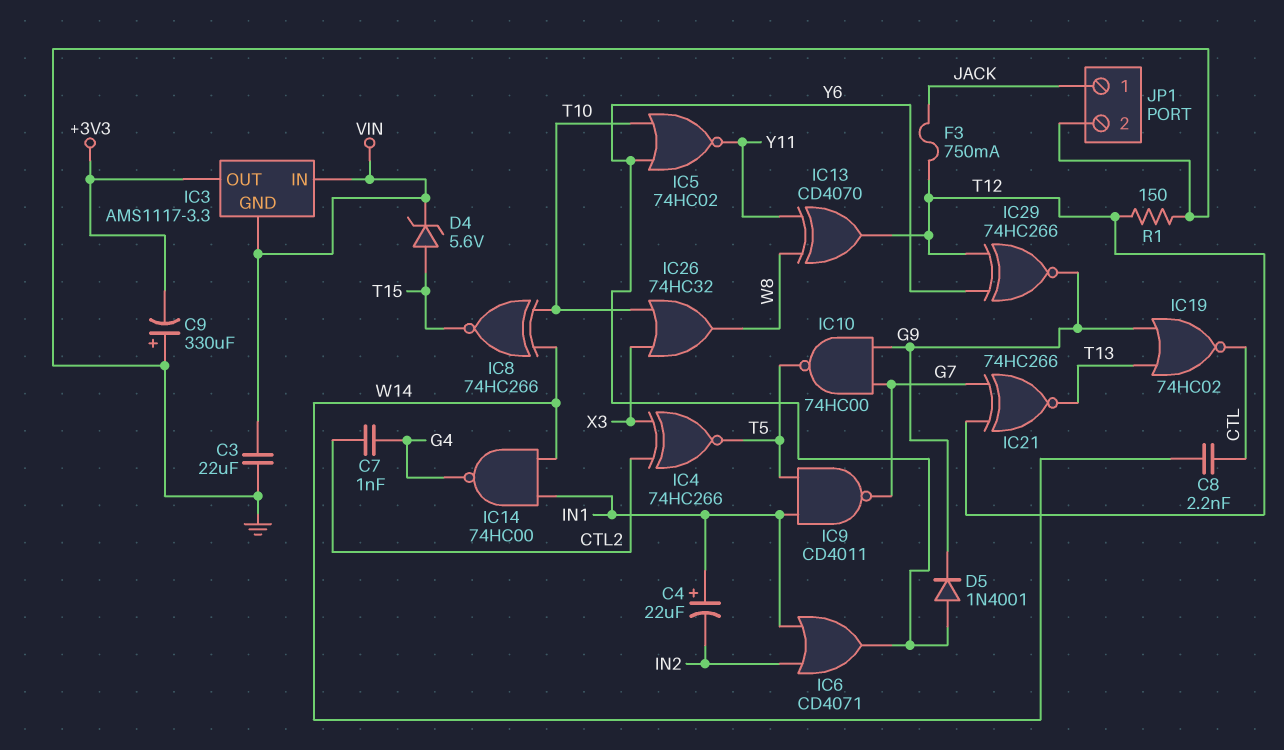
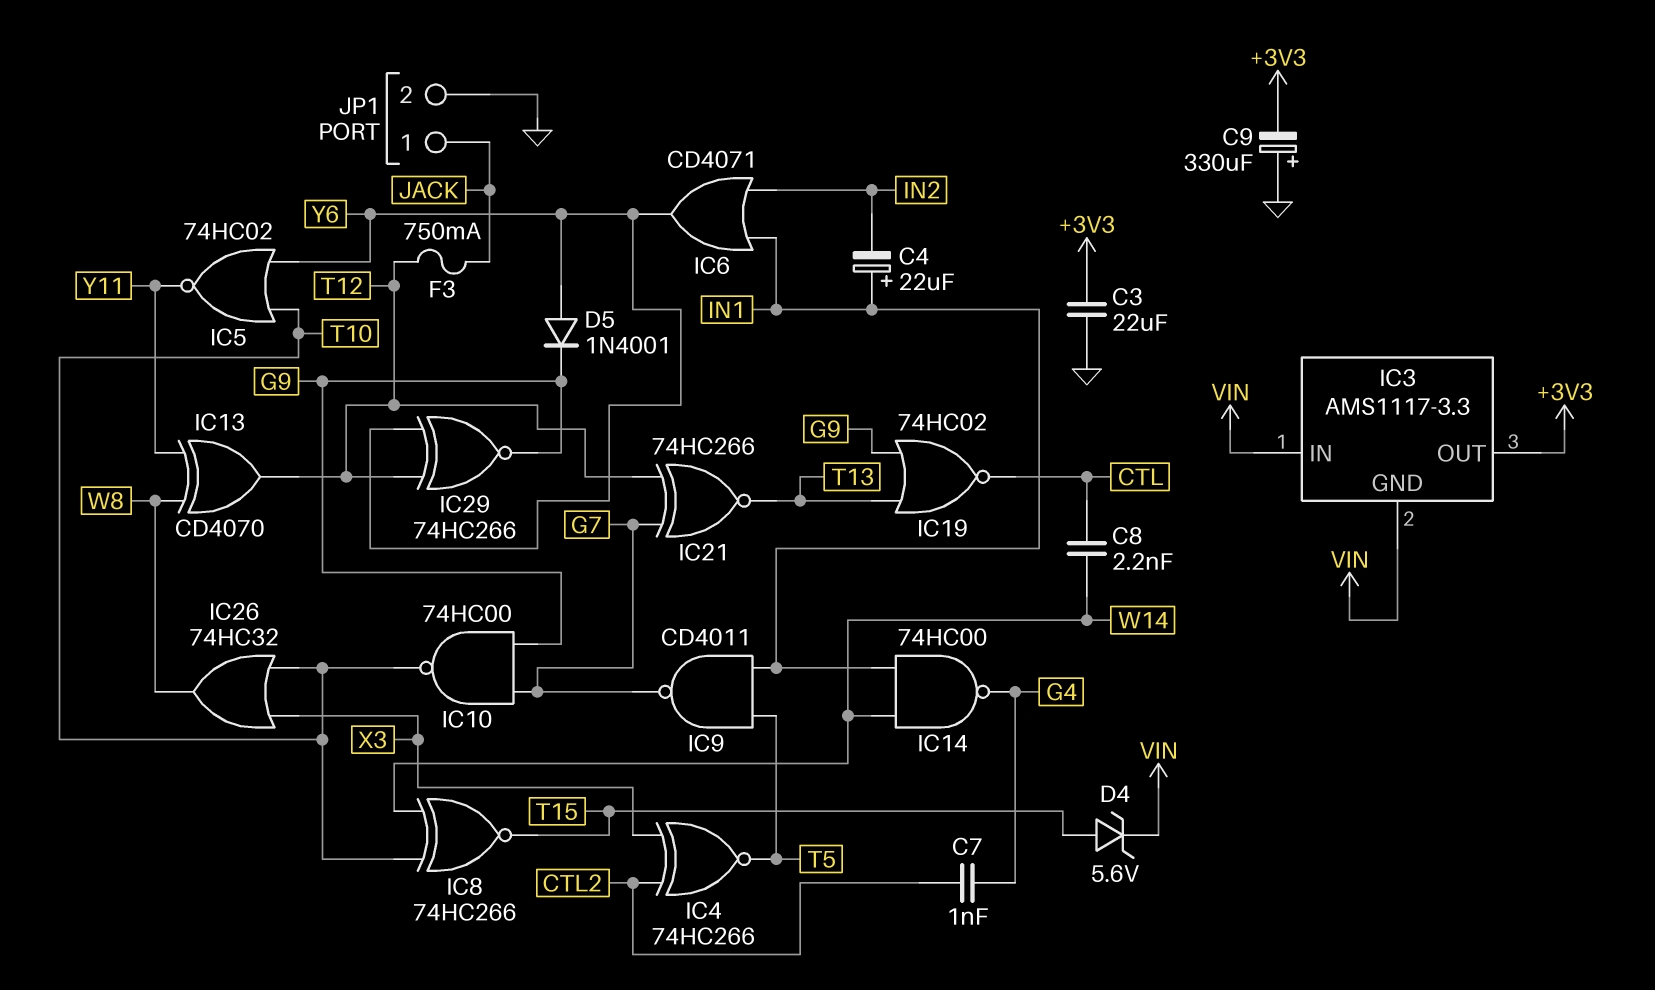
C3: 22uF (GND, VIN) -> 22uF (+3V3, GND)
IC10: NAND 74HC00 (in G7, in G9, out T5) -> NAND 74HC00 (in G7, in G9, out T10)
R1: 150 (GND, T12) -> none

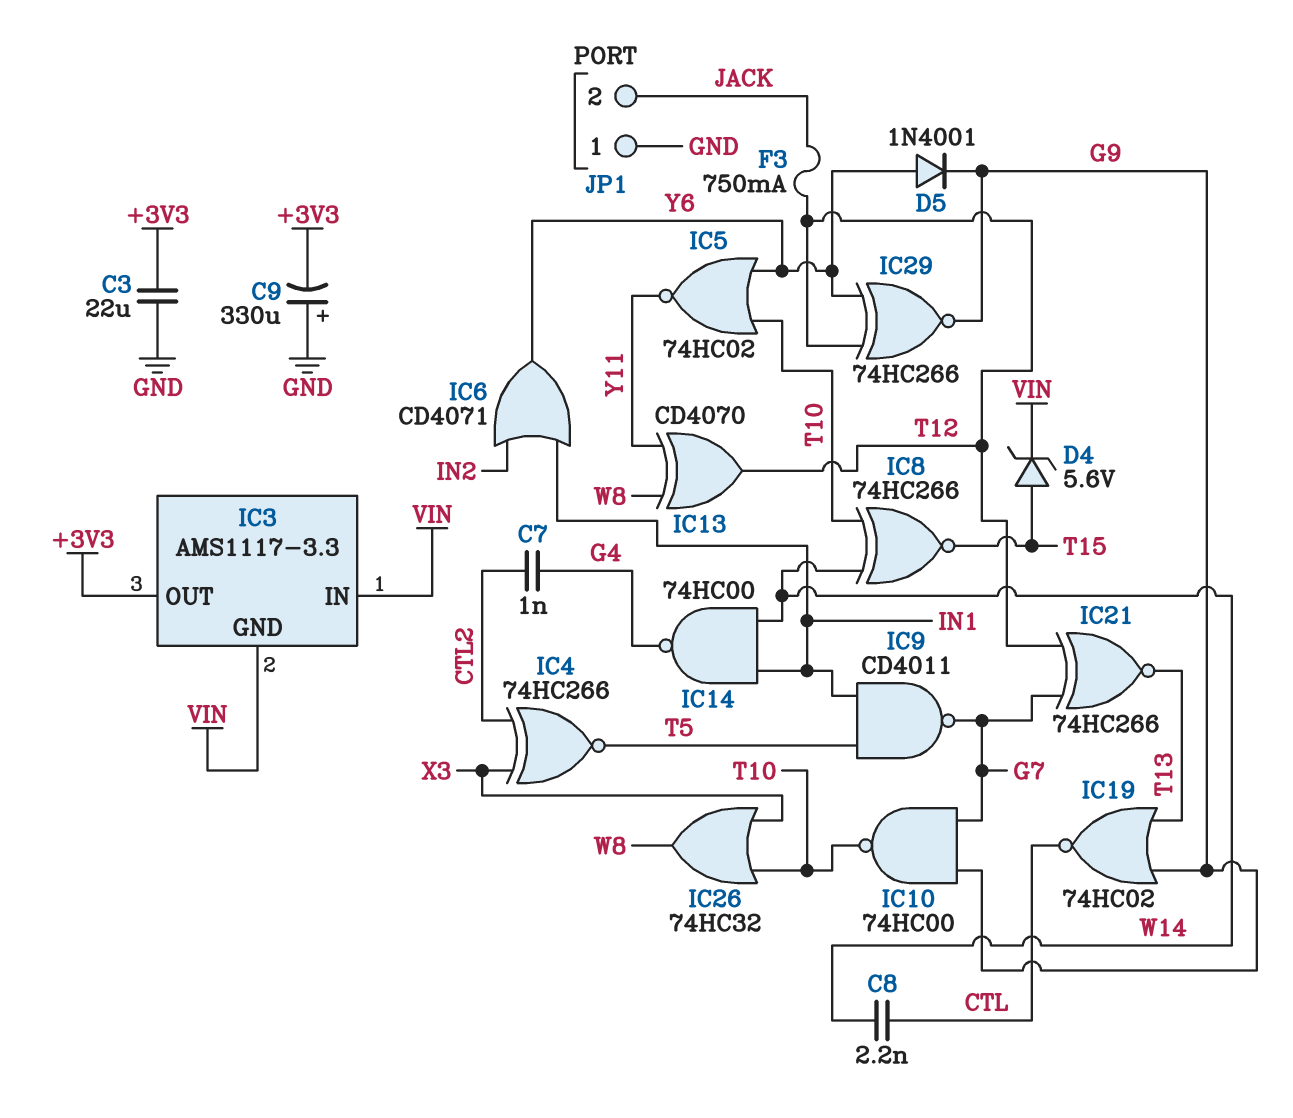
C4: 22uF (plus IN1, minus IN2) -> none
JP1 pin 1: JACK -> GND
JP1 pin 2: GND -> JACK

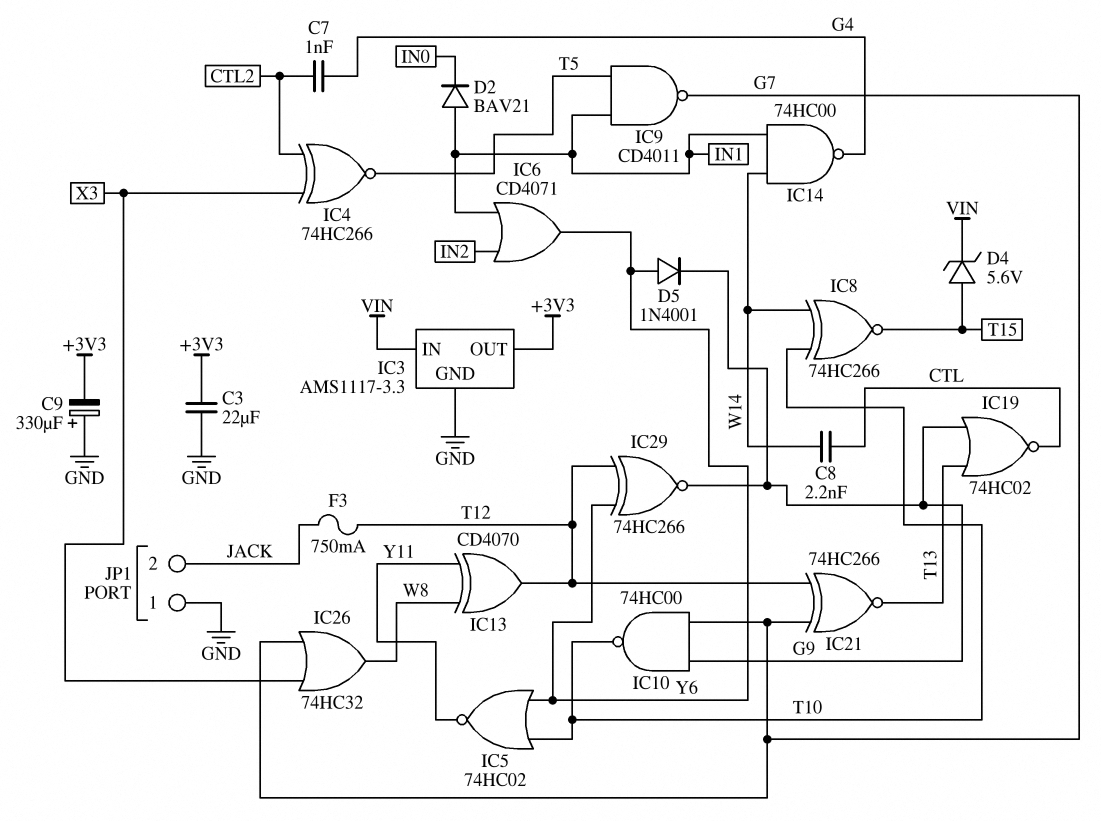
D2: none -> diode BAV21 (A IN1, K IN0)
IC3 pin GND: VIN -> GND
IC26: OR 74HC32 (in T10, in X3, out W8) -> OR 74HC32 (in G7, in X3, out W8)

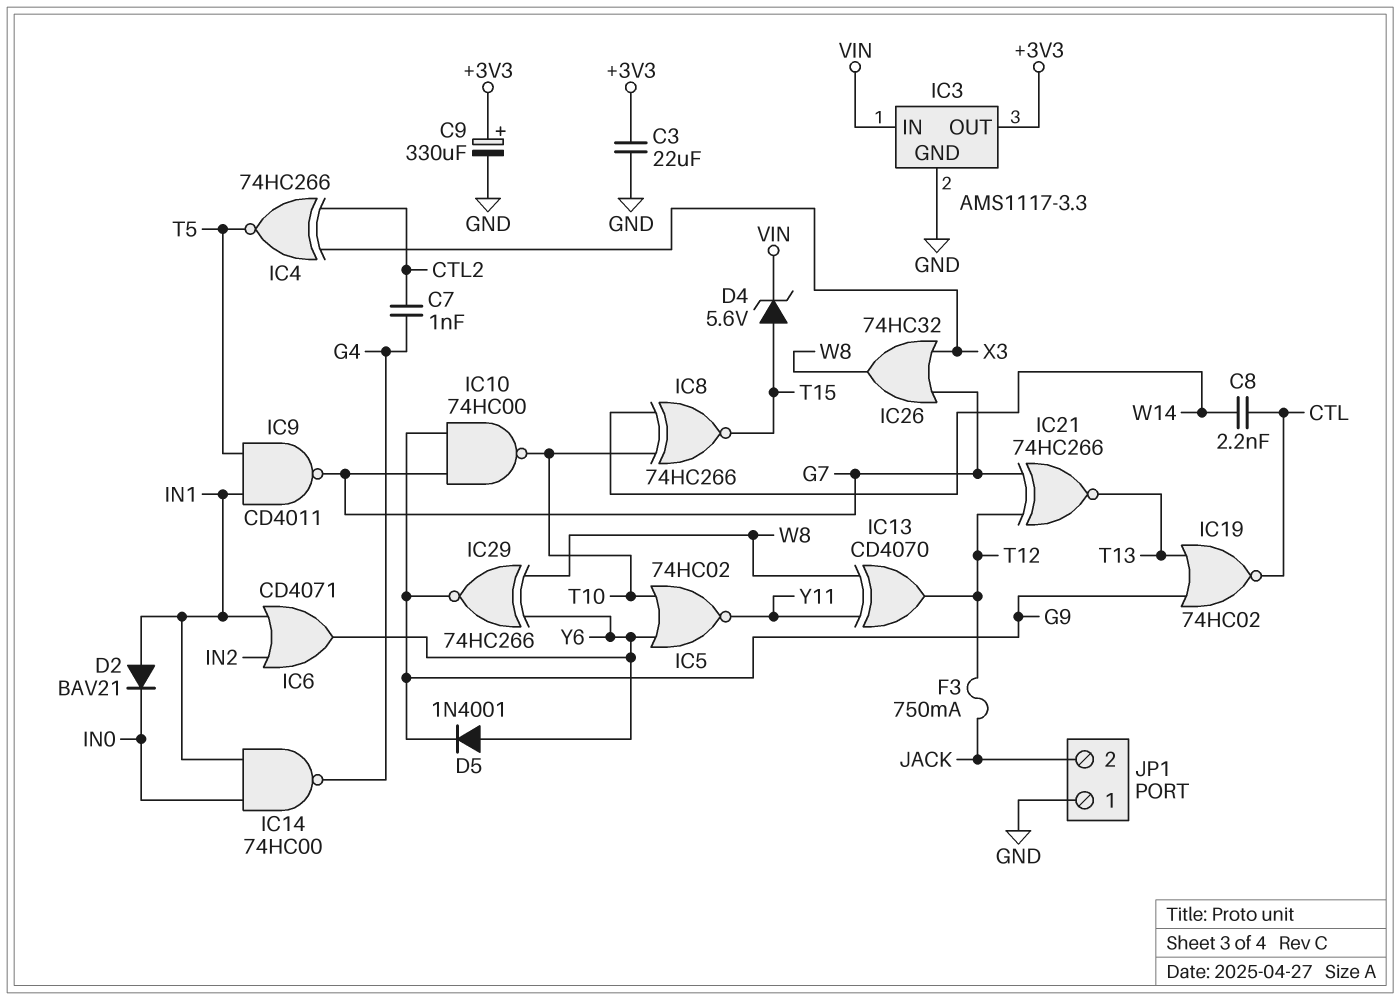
C9: 330uF (plus GND, minus +3V3) -> 330uF (plus +3V3, minus GND)
IC14: NAND 74HC00 (in IN1, in W14, out G4) -> NAND 74HC00 (in IN0, in IN1, out G4)
IC29: XNOR 74HC266 (in T12, in Y6, out G9) -> XNOR 74HC266 (in W8, in Y6, out G9)

